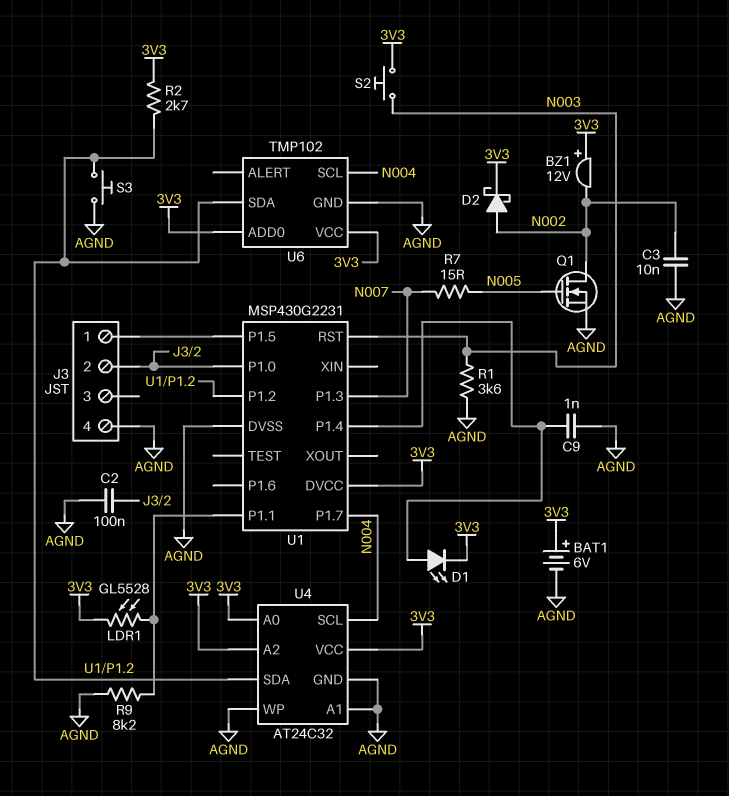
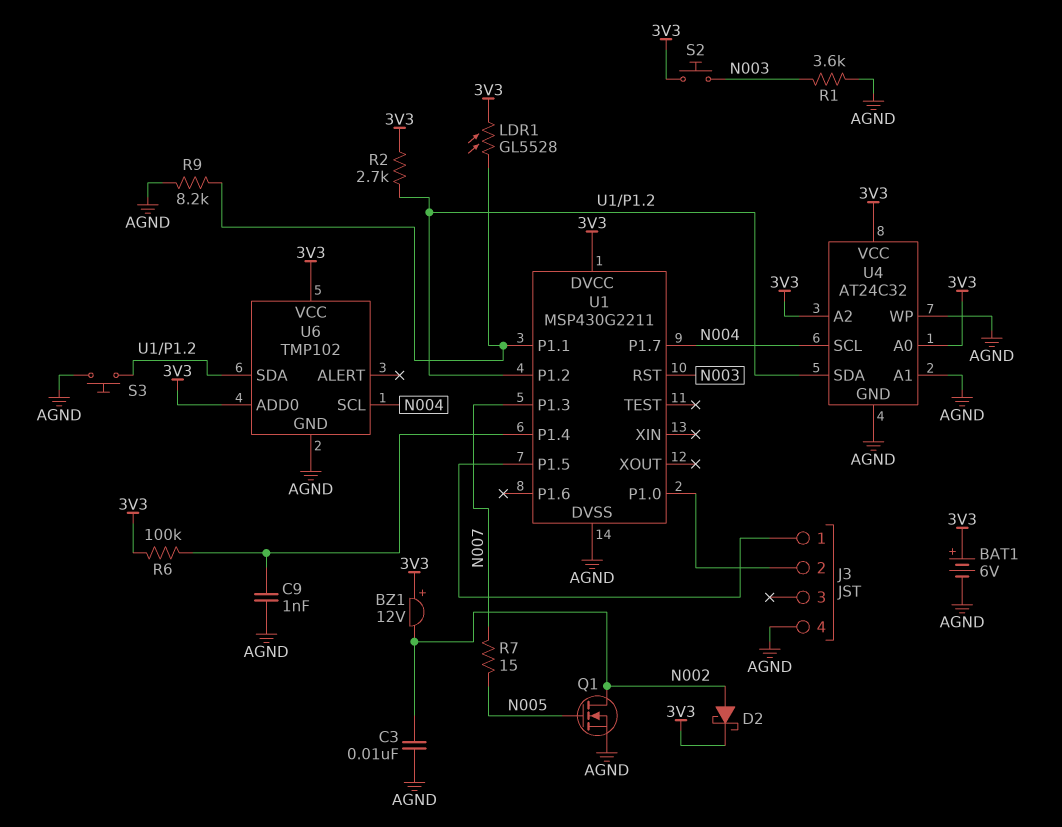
C2: 100nF (AGND, J3/2) -> none
D1: LED (A U1/P1.4, K 3V3) -> none
R6: none -> 100k (3V3, U1/P1.4)
U1: MSP430G2231 -> MSP430G2211

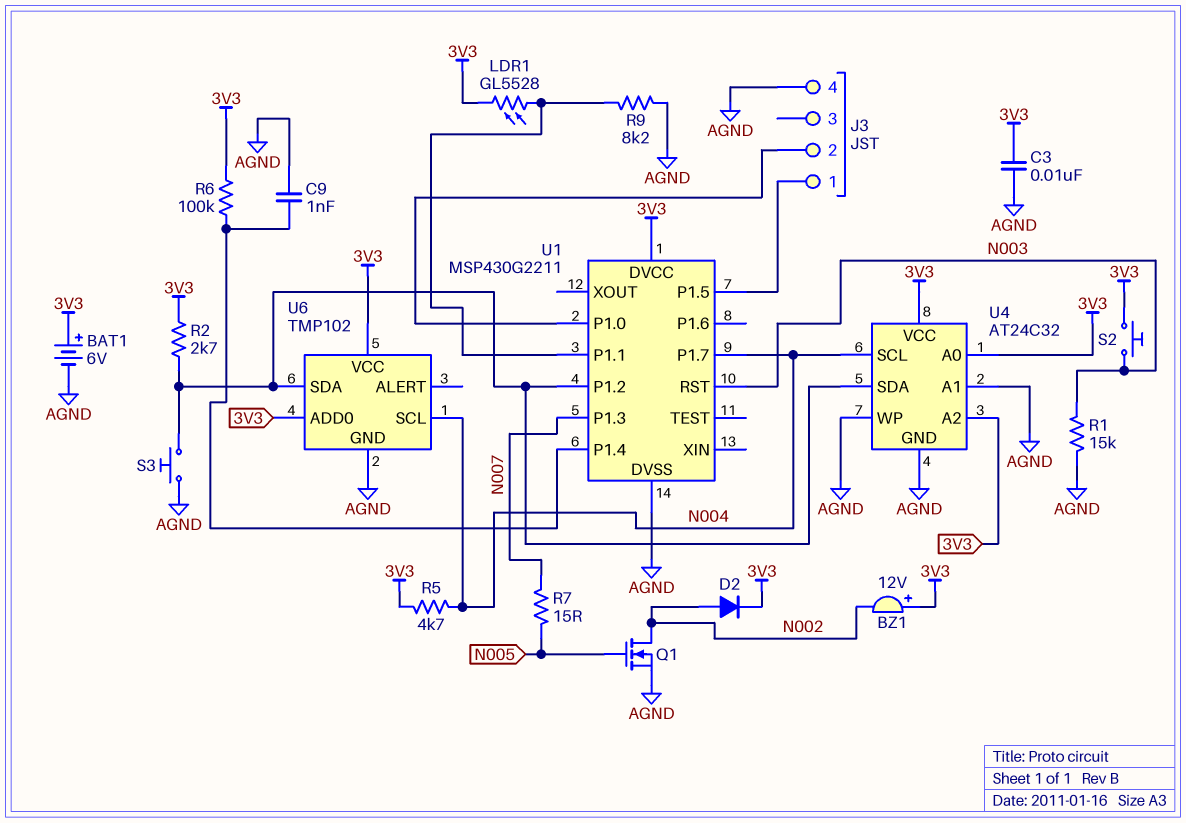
C3: 10nF (AGND, N002) -> 10nF (3V3, AGND)
D2: schottky (A N002, K 3V3) -> diode (A N002, K 3V3)
R1: 3.6k (AGND, N003) -> 15k (AGND, N003)
R5: none -> 4.7k (3V3, N004)

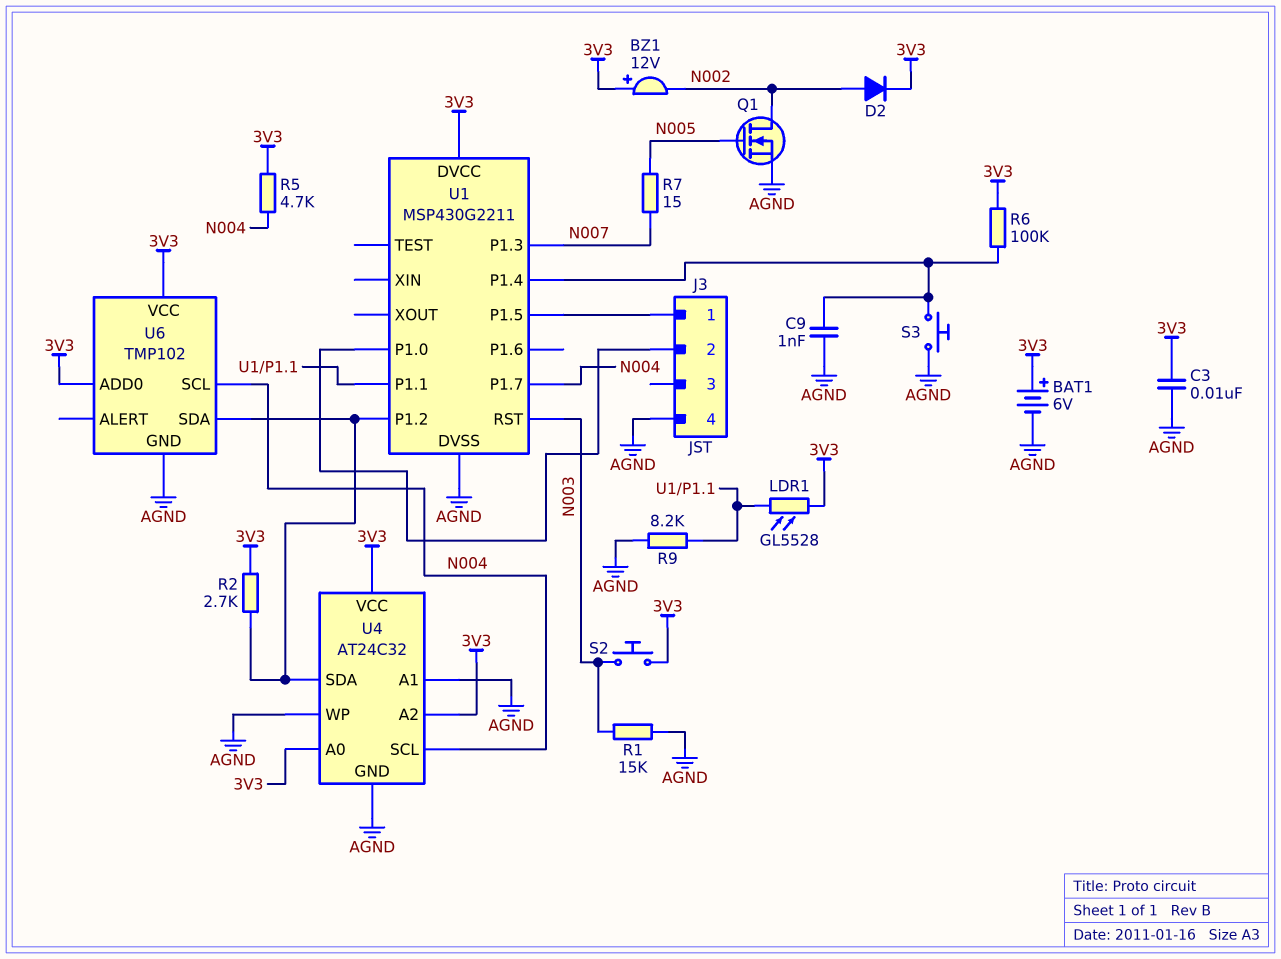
S3: button (AGND, U1/P1.2) -> button (AGND, U1/P1.4)

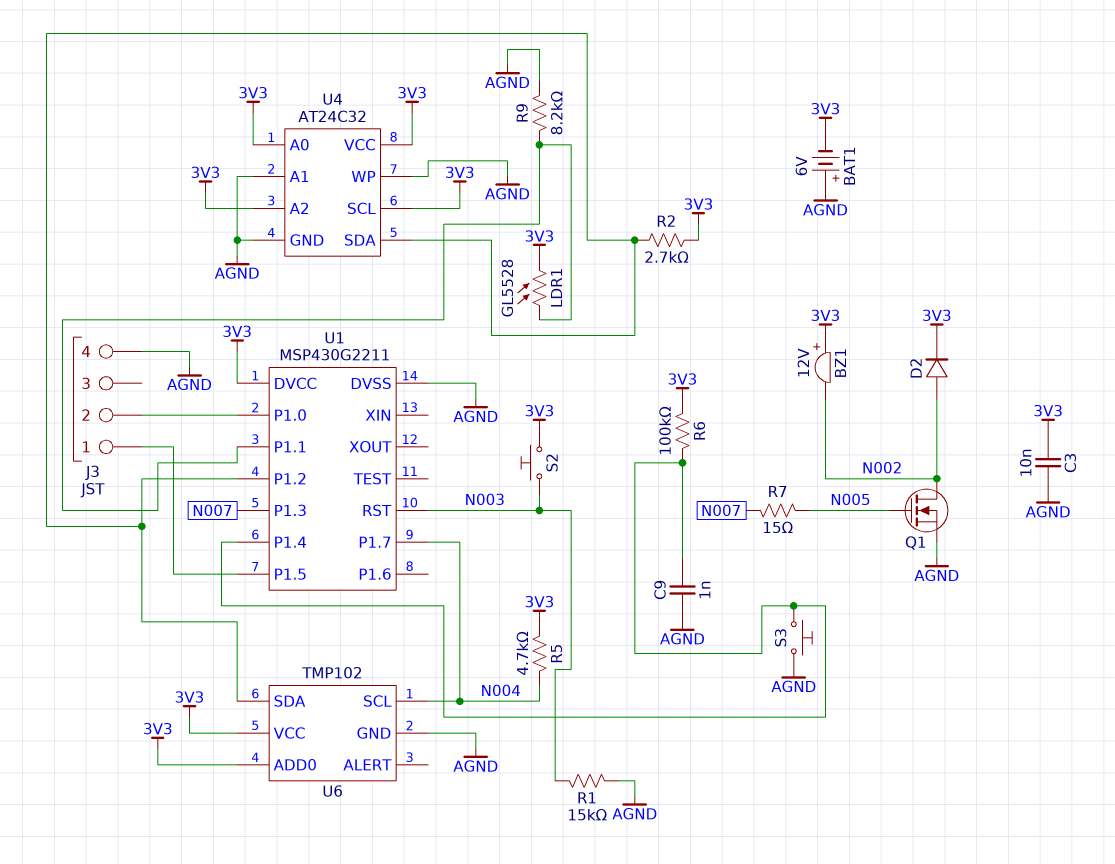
BAT1: 6V (plus 3V3, minus AGND) -> 6V (plus AGND, minus 3V3)
U4 pin SCL: N004 -> 3V3

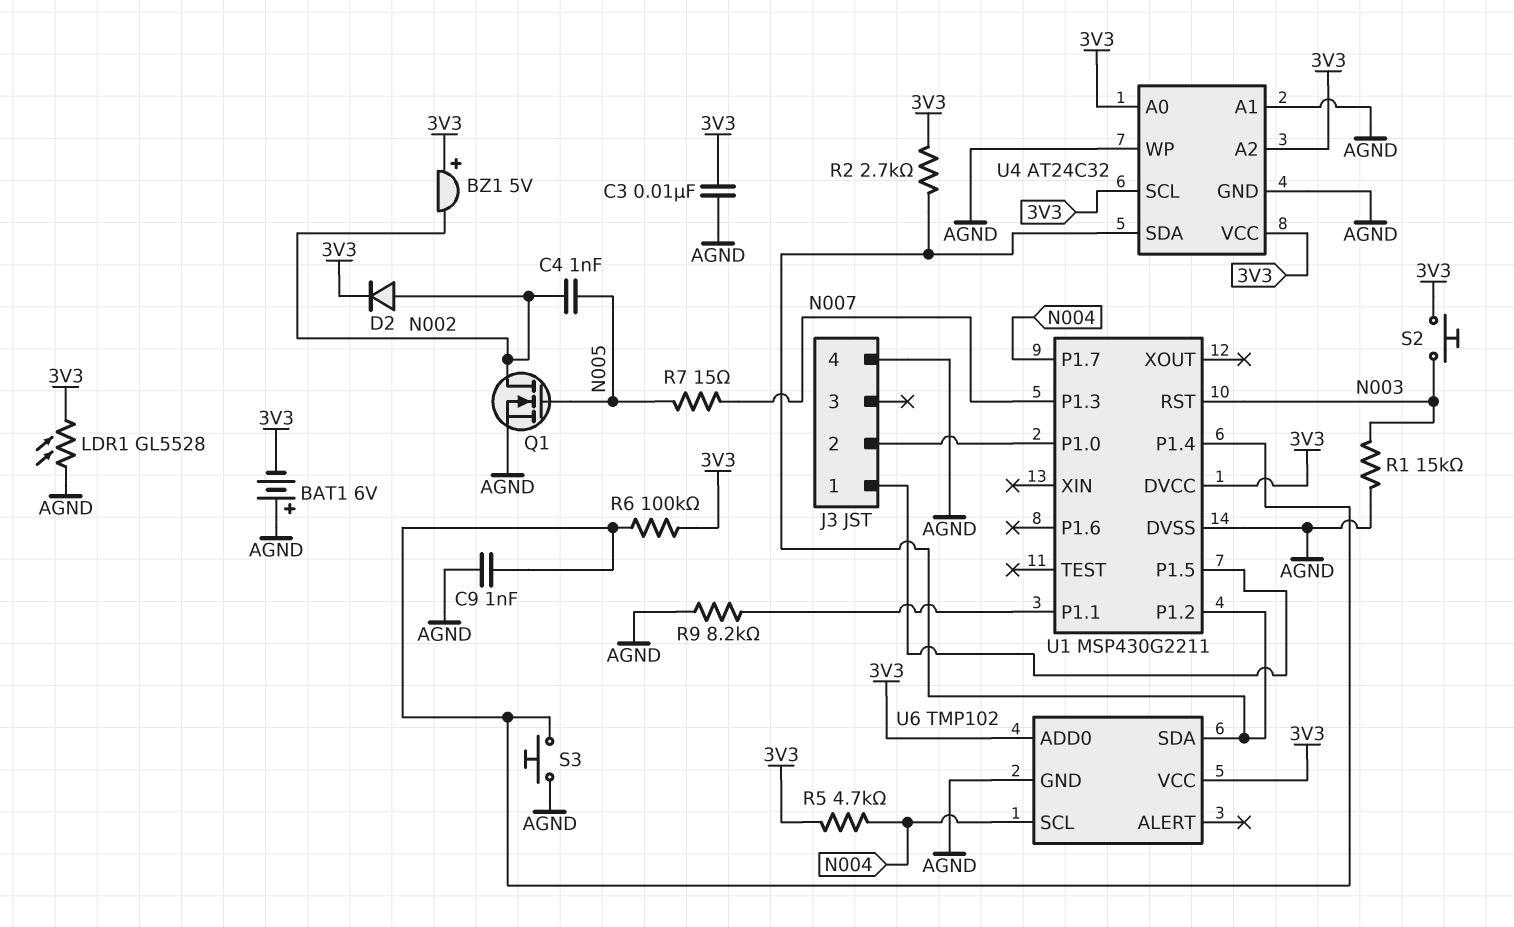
BZ1: buzzer 12V (plus 3V3, minus N002) -> buzzer 5V (plus 3V3, minus N002)
C4: none -> 1nF (N002, N005)
LDR1: GL5528 (3V3, U1/P1.1) -> GL5528 (3V3, AGND)

